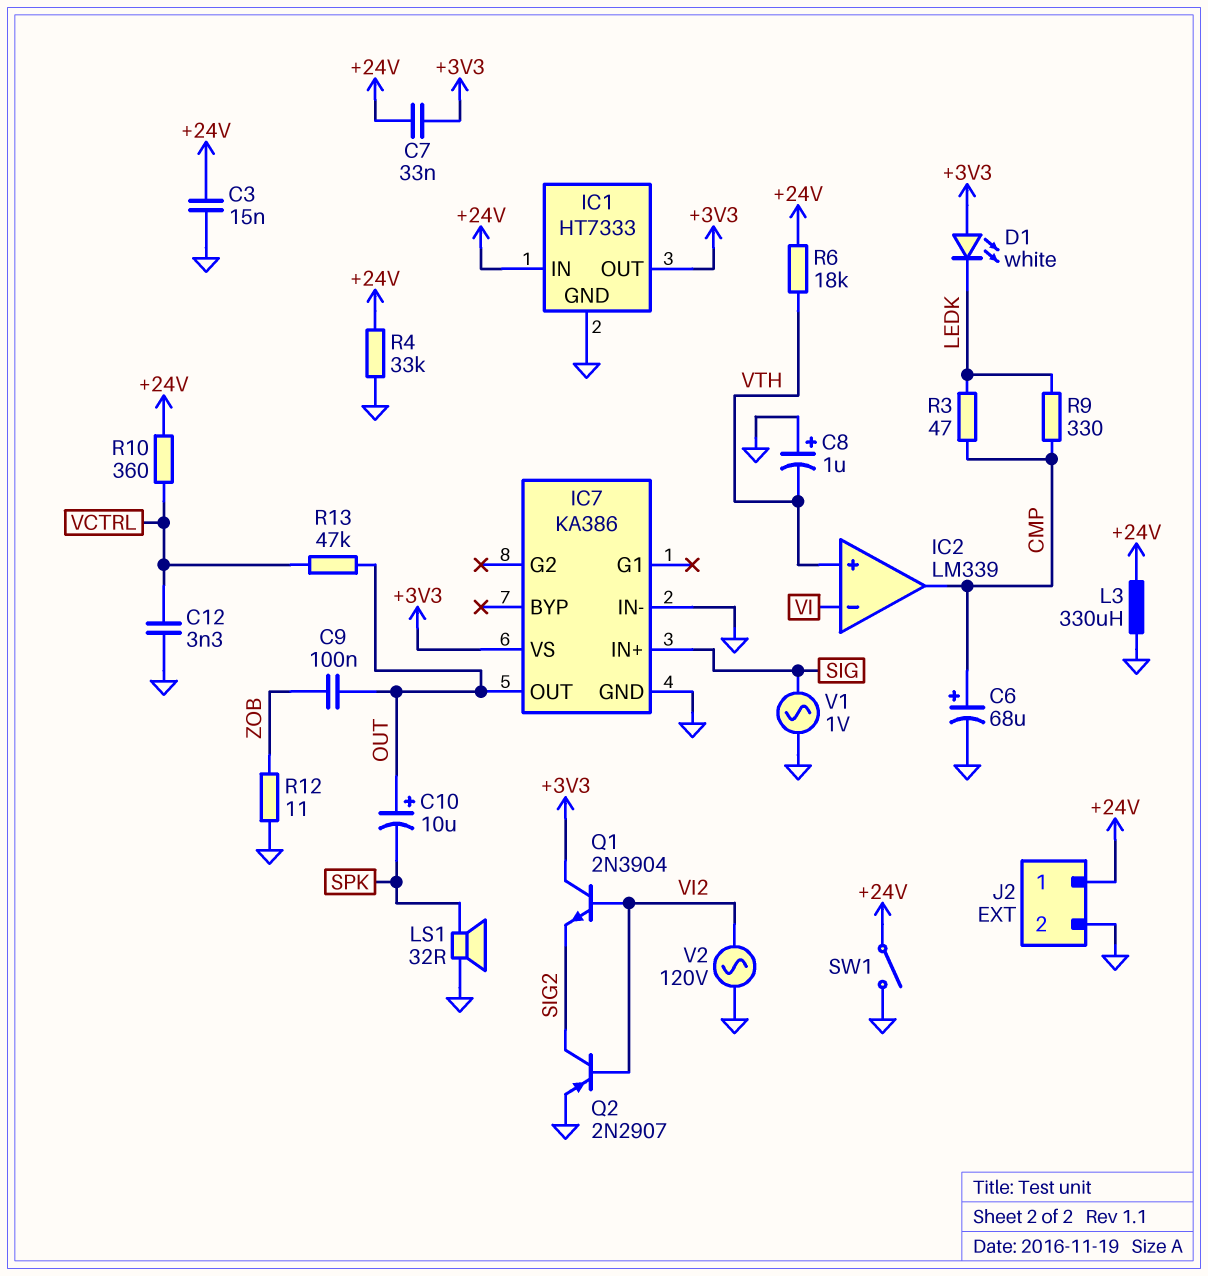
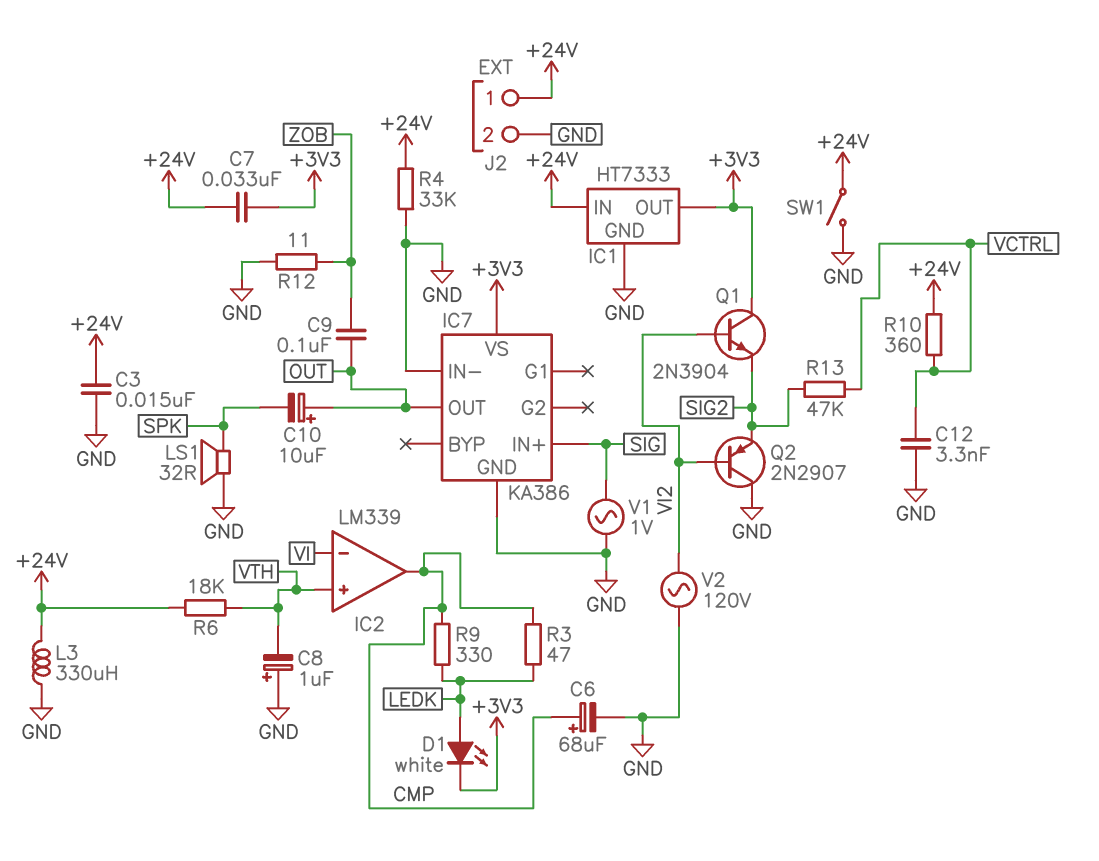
D1: LED white (A +3V3, K LEDK) -> LED white (A LEDK, K +3V3)
Q2: PNP 2N2907 (B VI2, C SIG2, E GND) -> PNP 2N2907 (B VI2, C GND, E SIG2)
R13: 47k (OUT, VCTRL) -> 47k (SIG2, VCTRL)

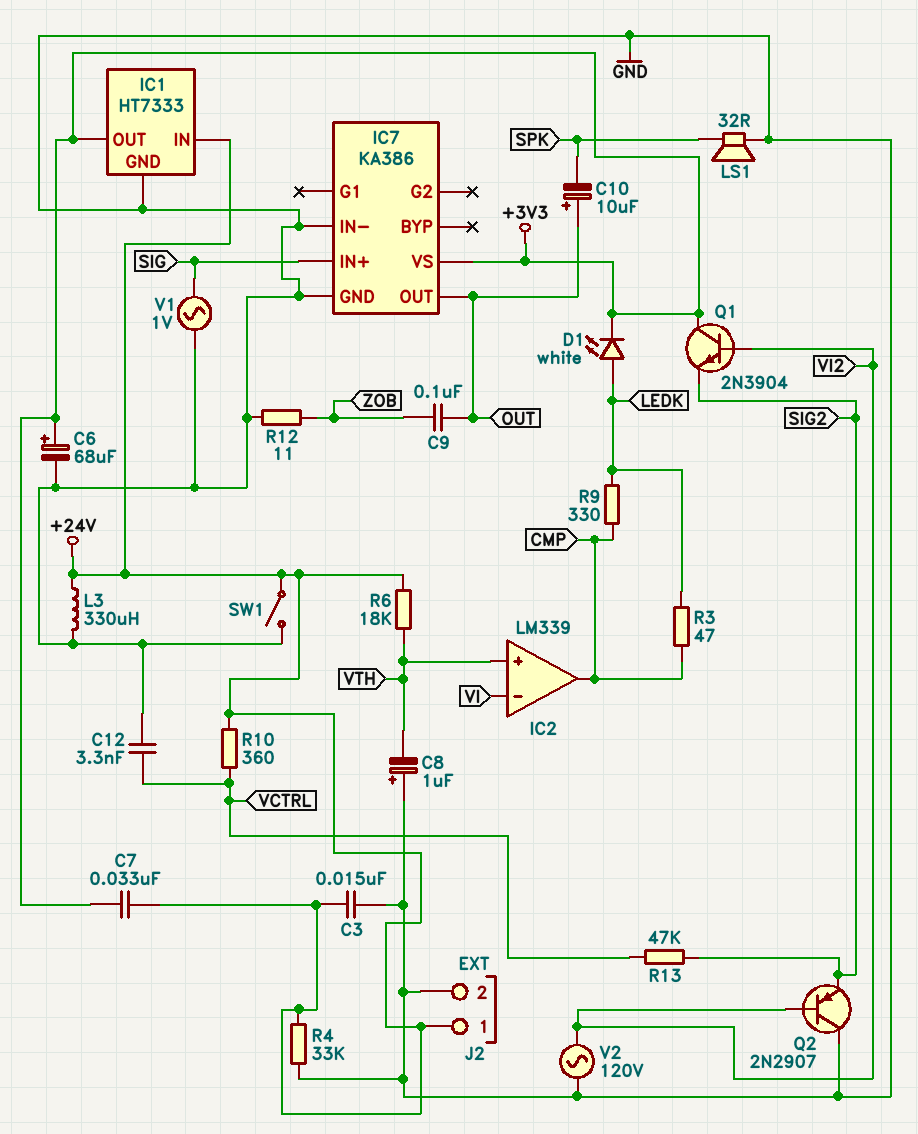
C6: 68uF (plus CMP, minus GND) -> 68uF (plus +3V3, minus GND)

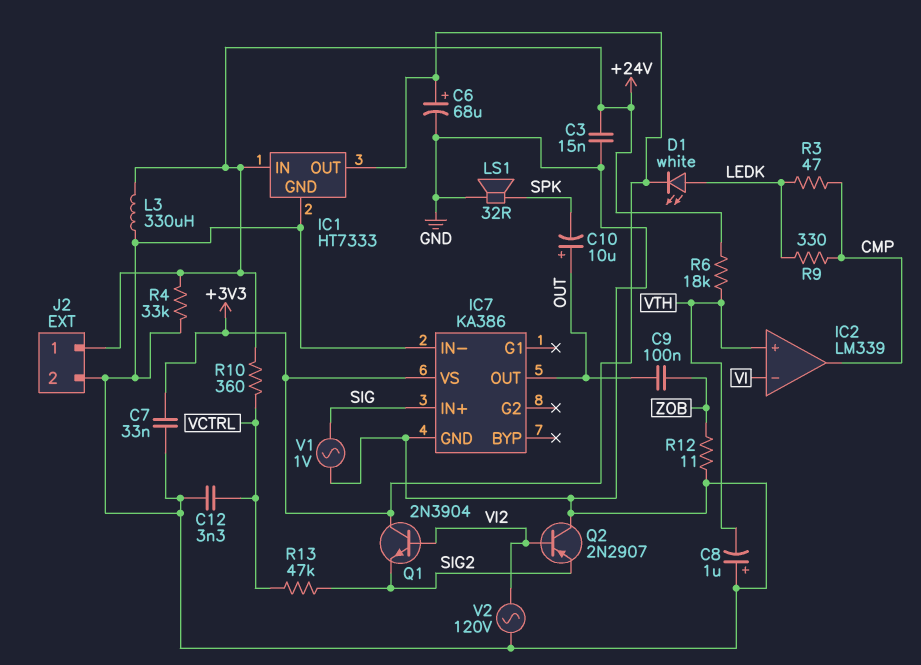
C7: 33nF (+3V3, +24V) -> 33nF (+3V3, GND)
SW1: switch (+24V, GND) -> none

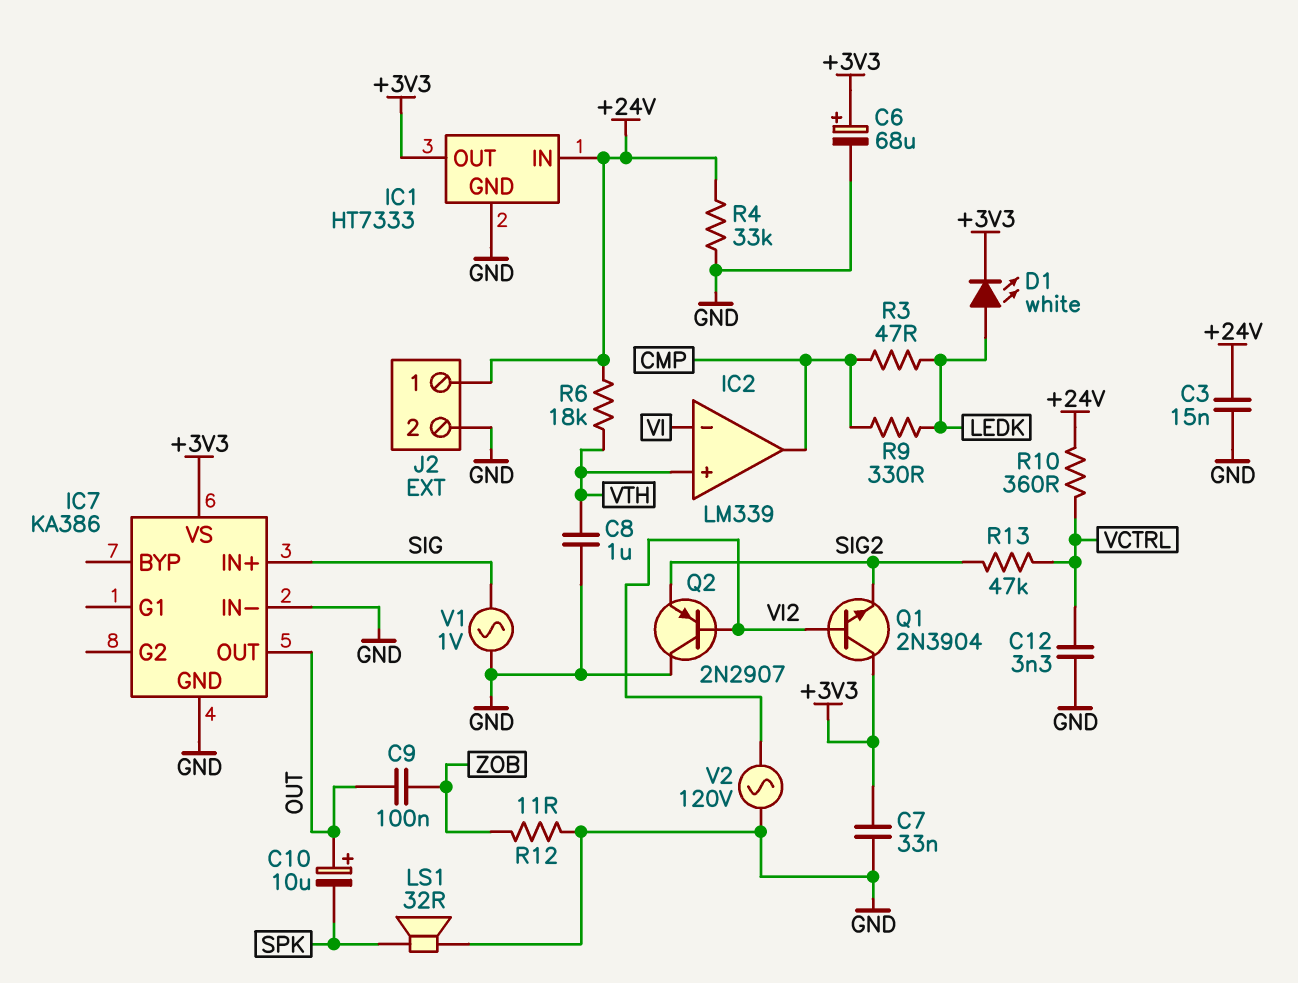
C8: 1uF (plus GND, minus VTH) -> 1uF (GND, VTH)
L3: 330uH (+24V, GND) -> none

